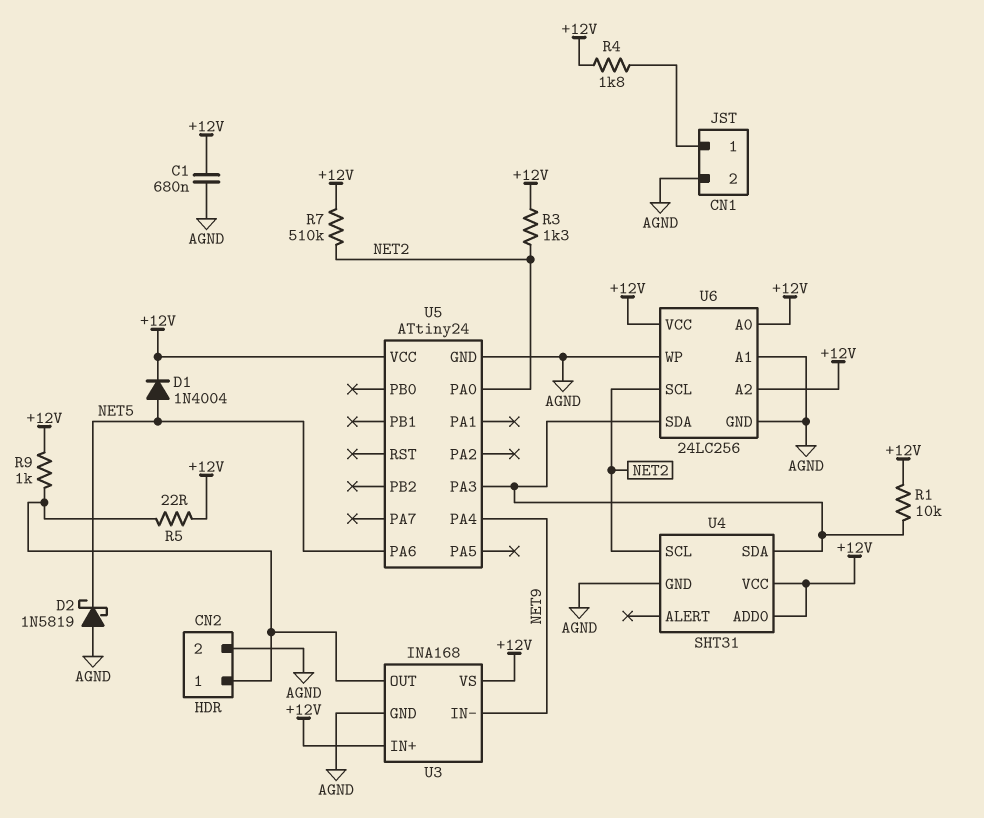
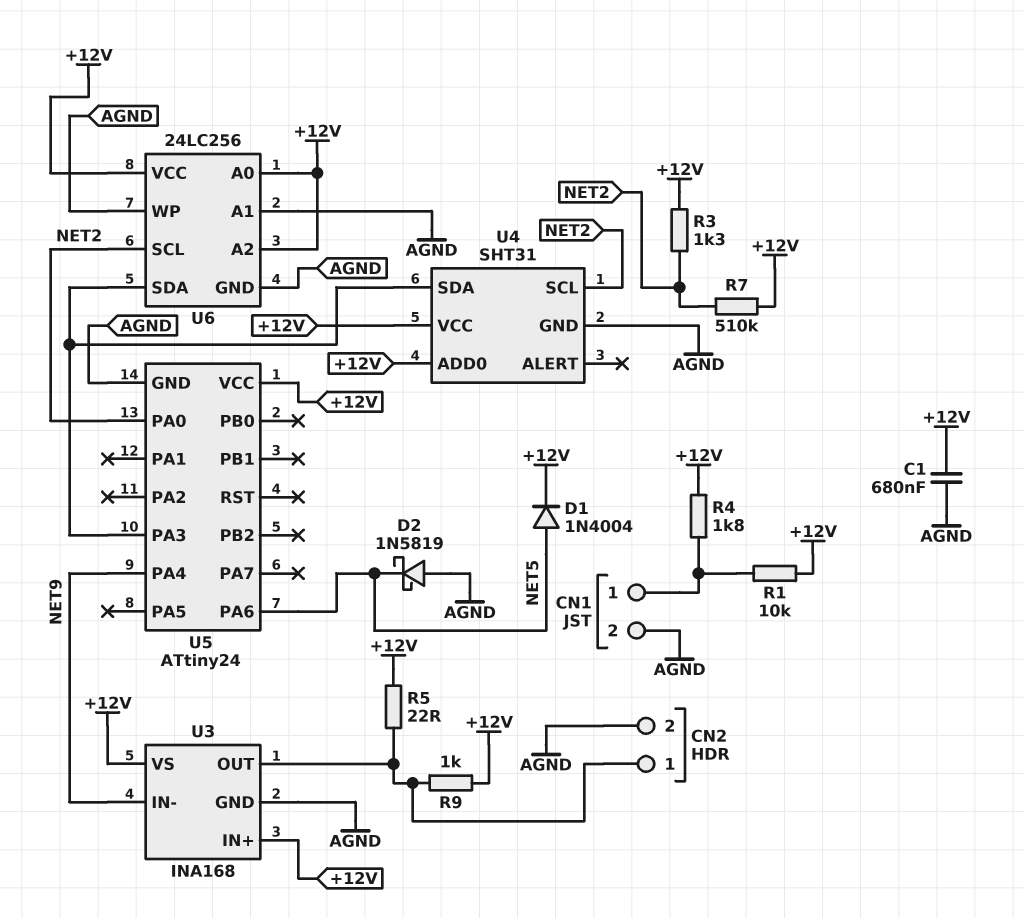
R1: 10k (+12V, U4/SDA) -> 10k (+12V, CN1/1)

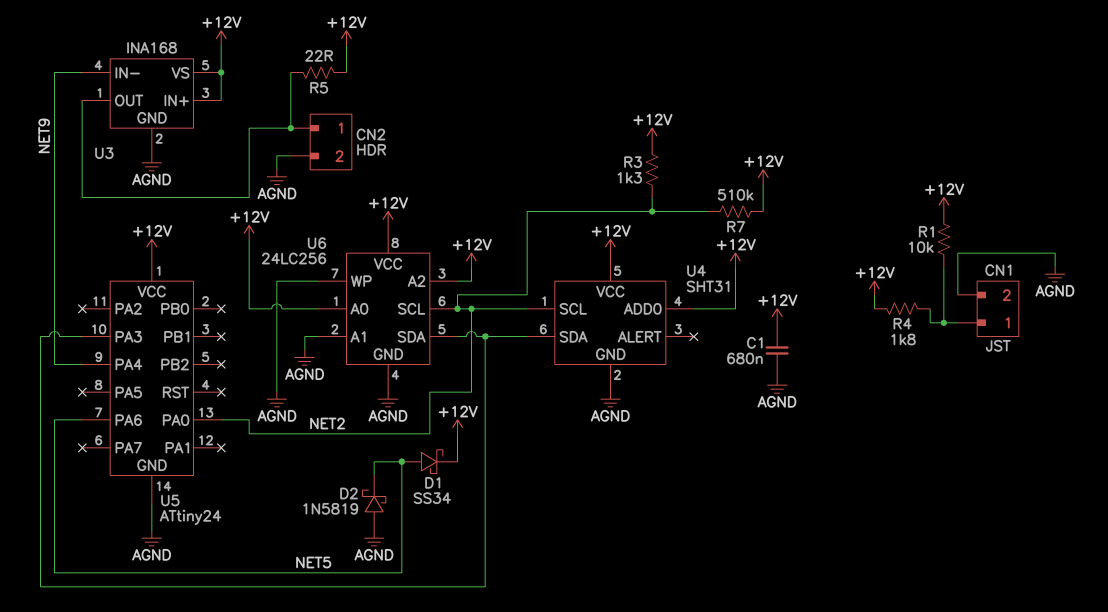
D1: diode 1N4004 (A NET5, K +12V) -> schottky SS34 (A NET5, K +12V)
R9: 1k (+12V, CN2/1) -> none

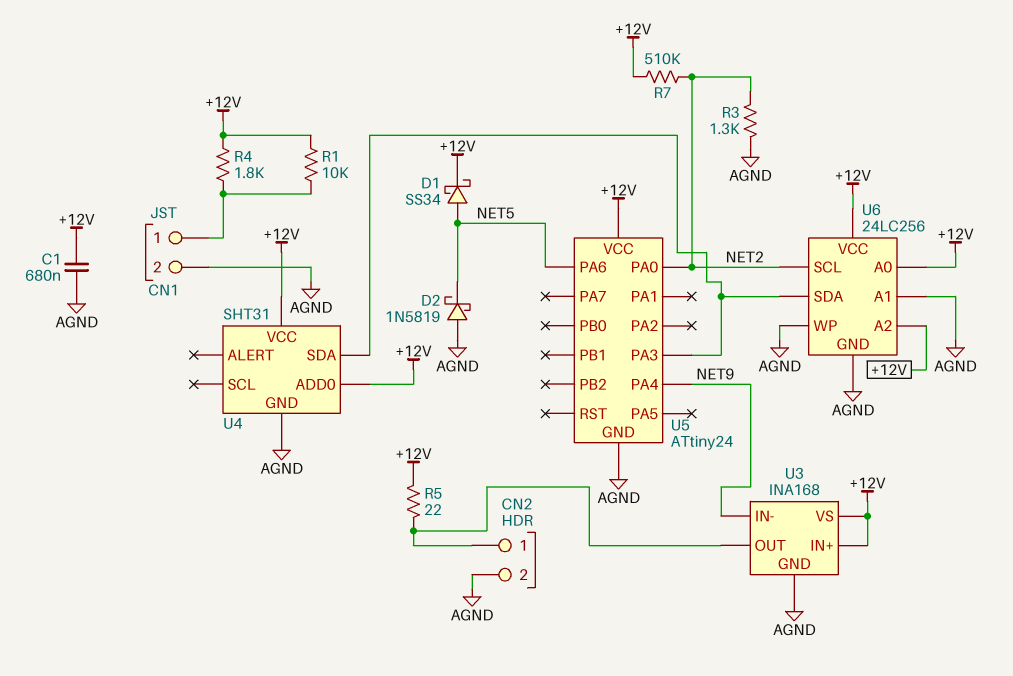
R3: 1.3k (+12V, NET2) -> 1.3k (AGND, NET2)
U4 pin SCL: NET2 -> none

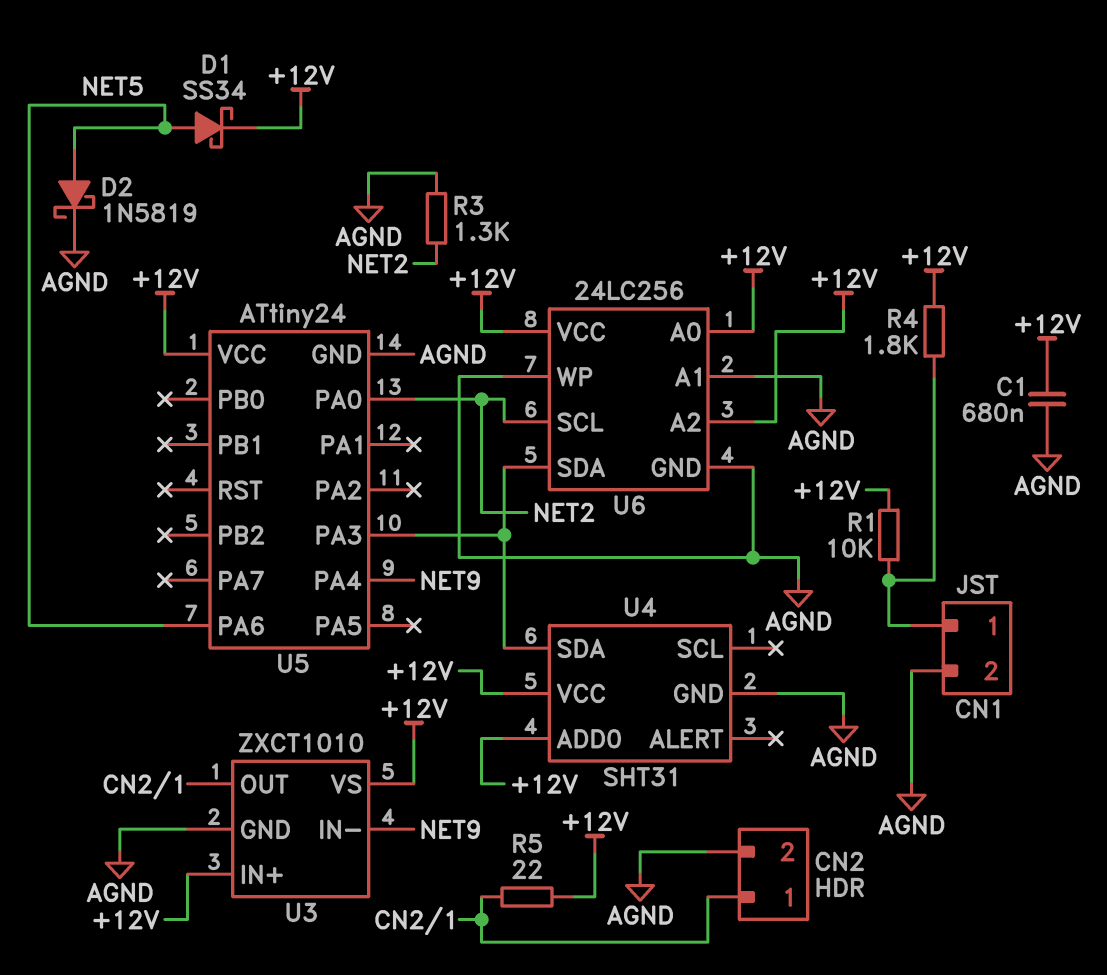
D2: schottky 1N5819 (A AGND, K NET5) -> schottky 1N5819 (A NET5, K AGND)
R7: 510k (+12V, NET2) -> none
U3: INA168 -> ZXCT1010

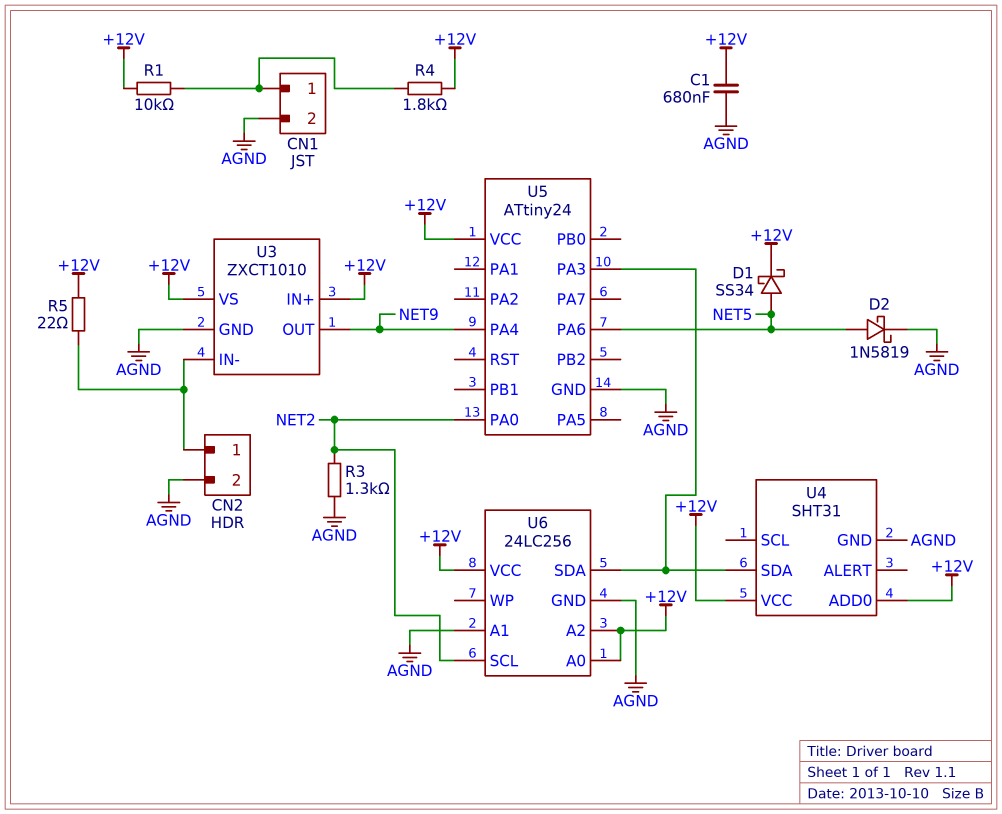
U3 pin IN-: NET9 -> CN2/1
U3 pin OUT: CN2/1 -> NET9
U6 pin WP: AGND -> none

